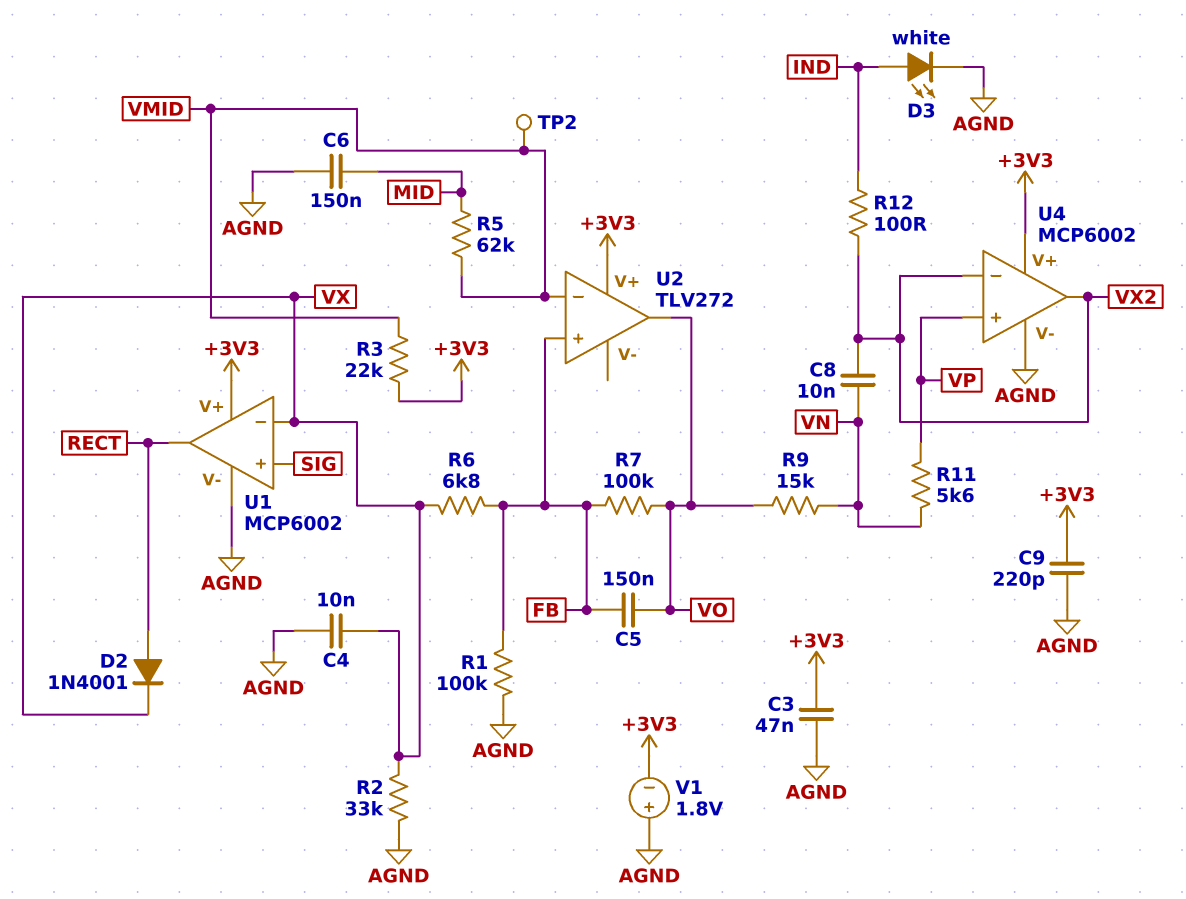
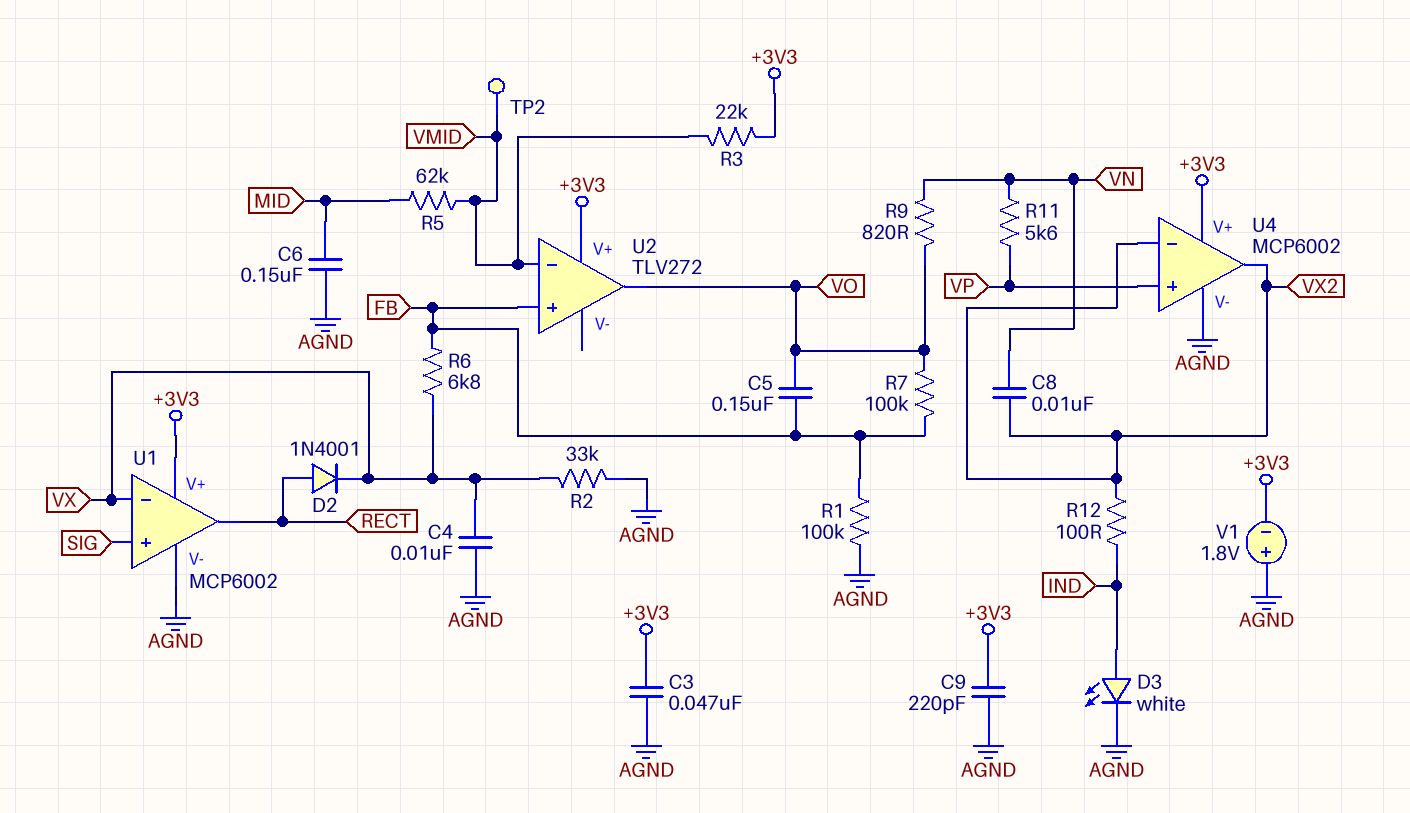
R9: 15k (VN, VO) -> 820 (VN, VO)

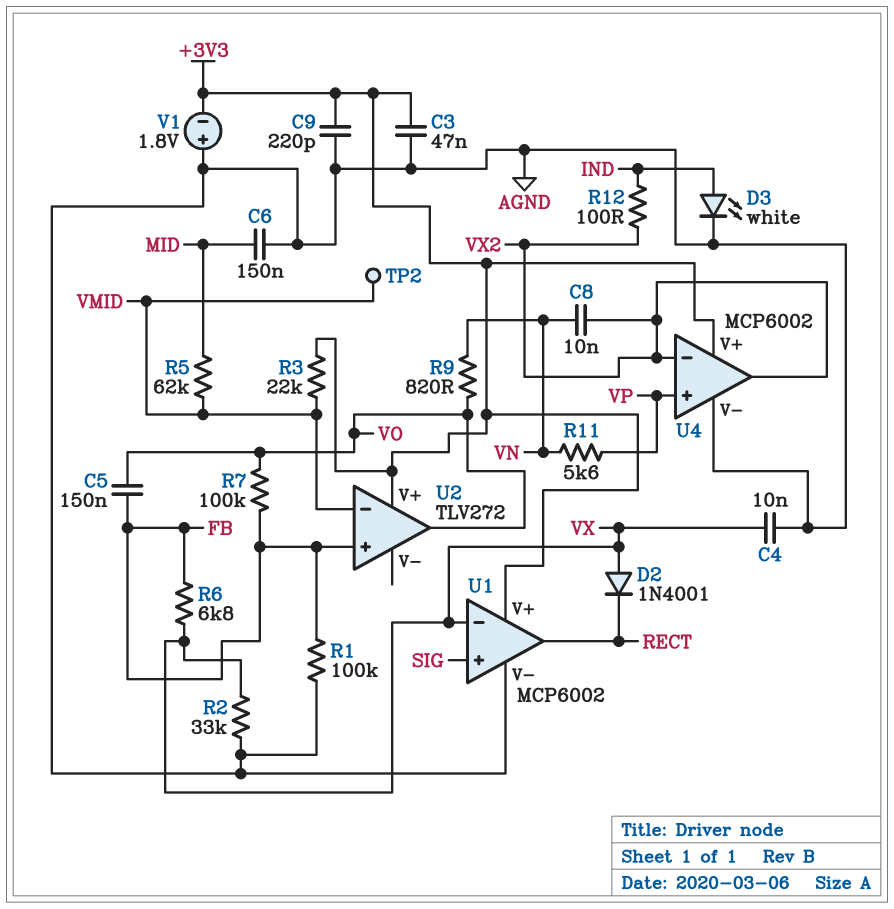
D2: diode 1N4001 (A RECT, K VX) -> diode 1N4001 (A VX, K RECT)

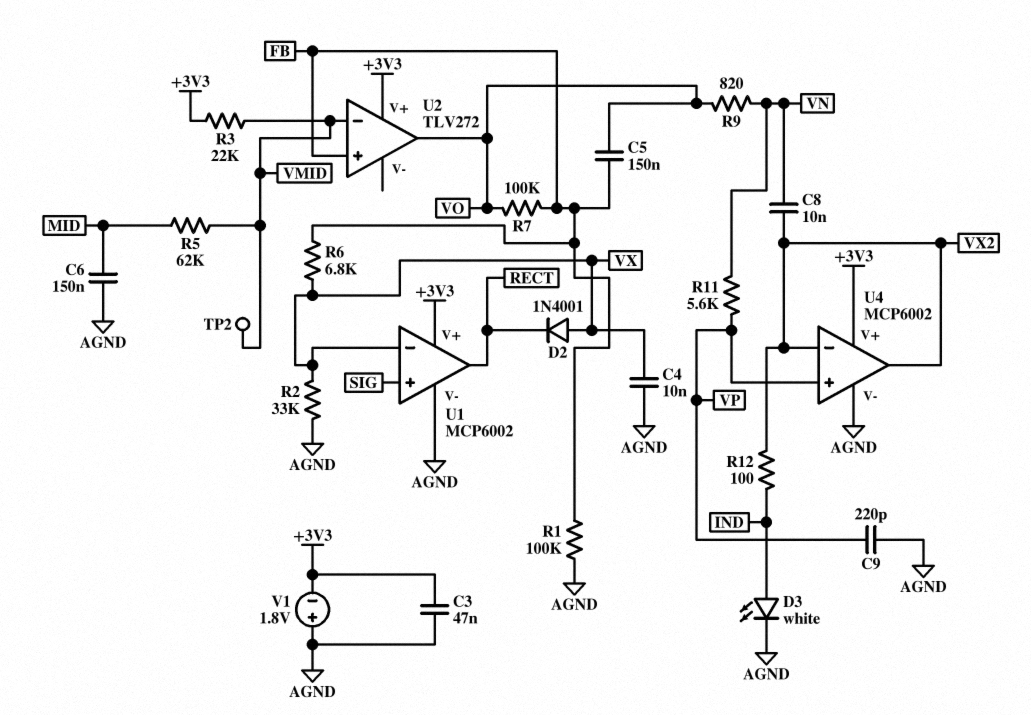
C9: 220pF (+3V3, AGND) -> 220pF (AGND, VP)

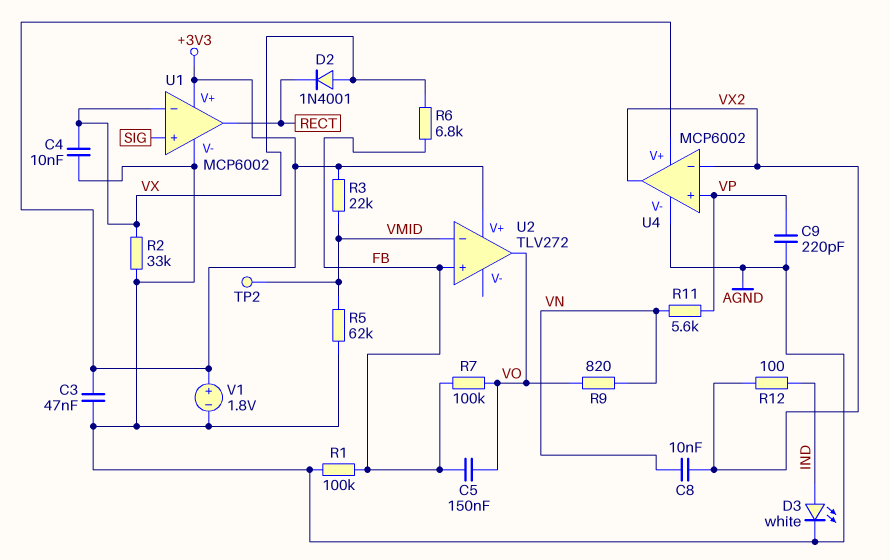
C6: 150nF (AGND, MID) -> none
R5: 62k (MID, VMID) -> 62k (AGND, VMID)
V1: 1.8V (plus AGND, minus +3V3) -> 1.8V (plus +3V3, minus AGND)

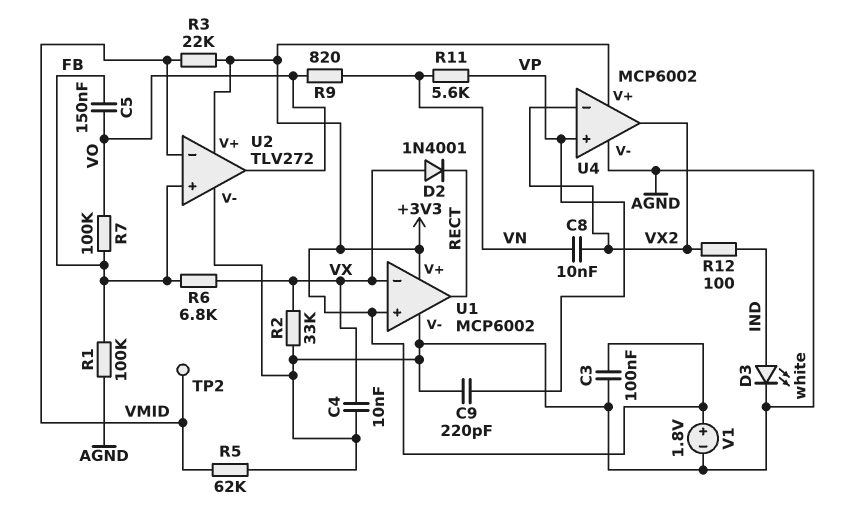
C3: 47nF (+3V3, AGND) -> 100nF (+3V3, AGND)
U1 pin in+: SIG -> +3V3
U2 pin V-: none -> AGND

